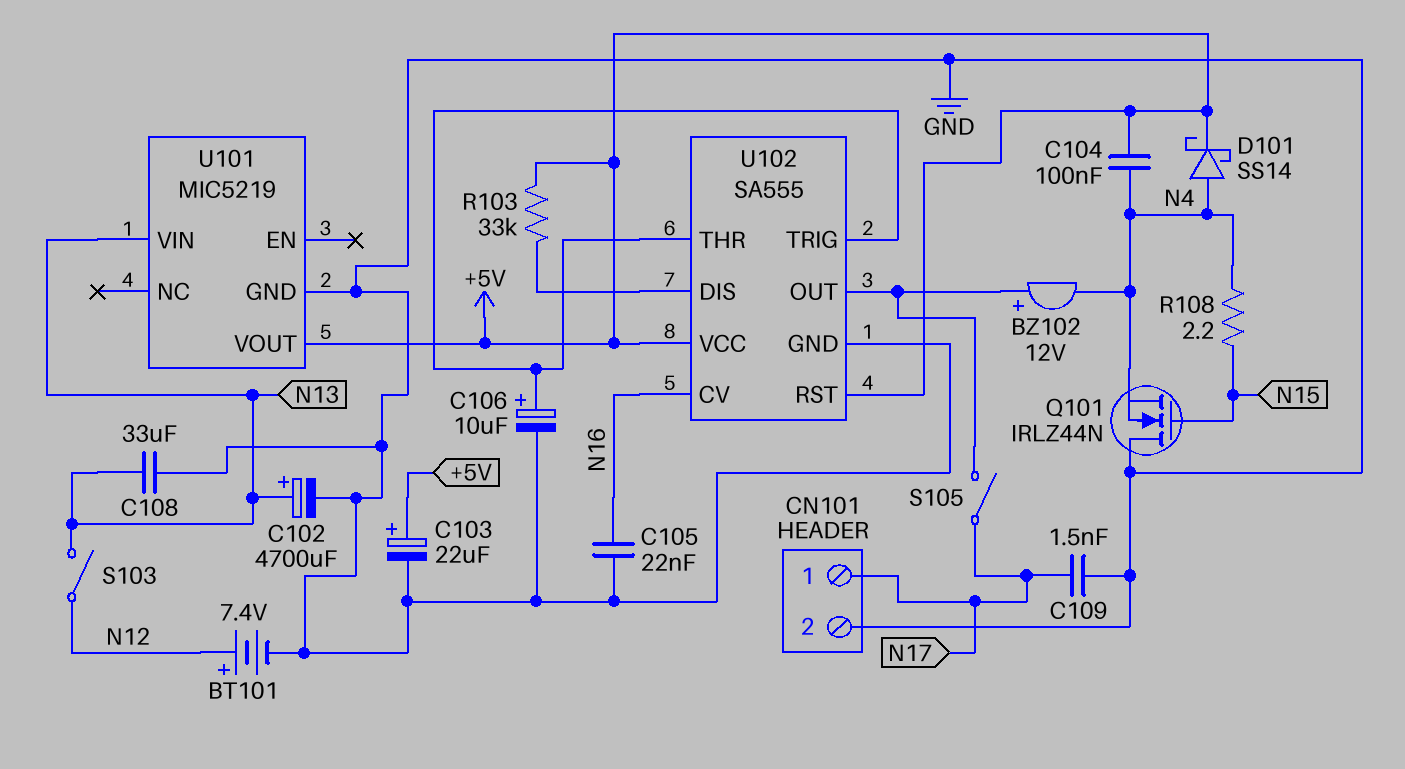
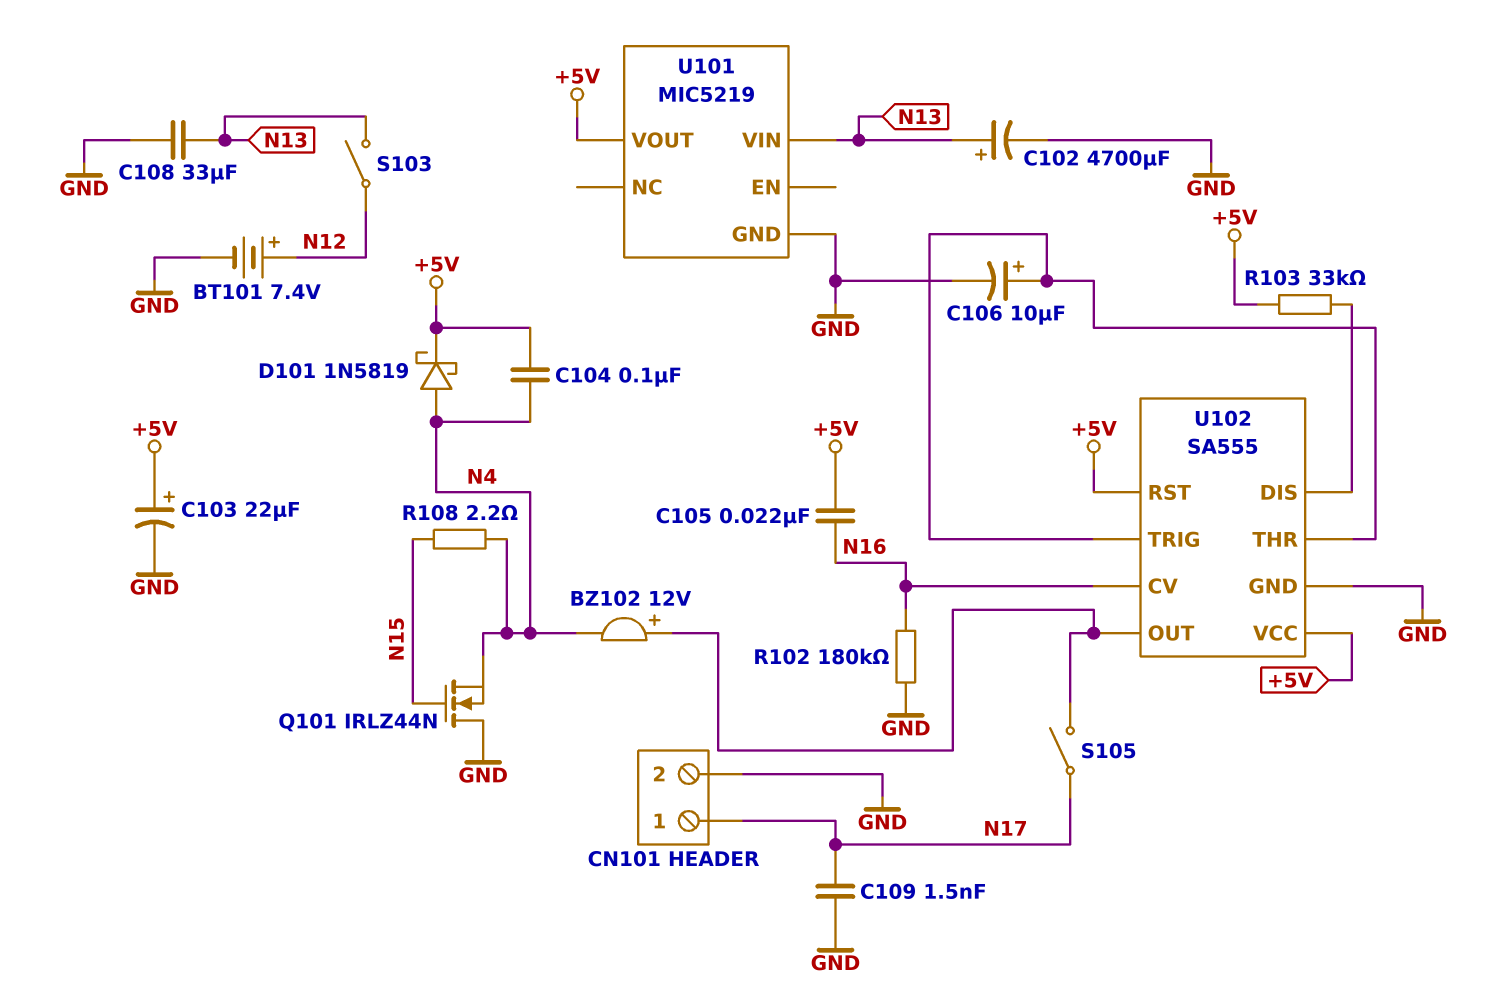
C105: 22nF (GND, N16) -> 22nF (+5V, N16)
D101: schottky SS14 (A N4, K +5V) -> schottky 1N5819 (A N4, K +5V)
R102: none -> 180k (GND, N16)

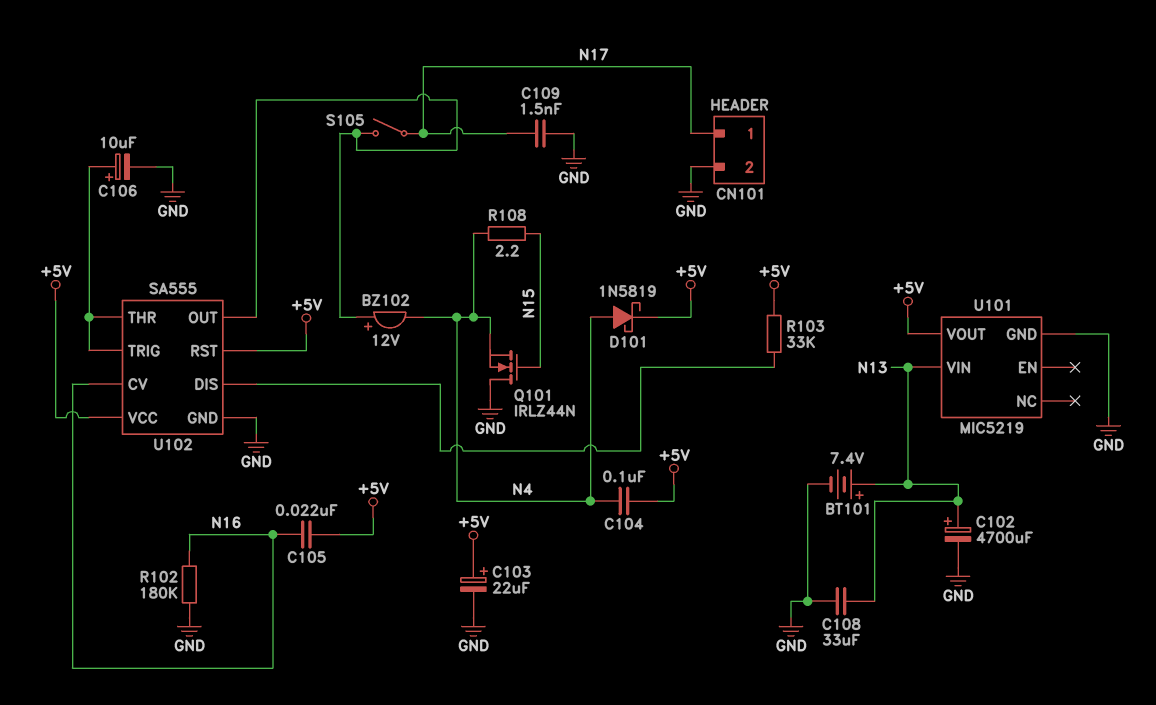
BT101: 7.4V (plus N12, minus GND) -> 7.4V (plus N13, minus GND)
S103: switch (N12, N13) -> none

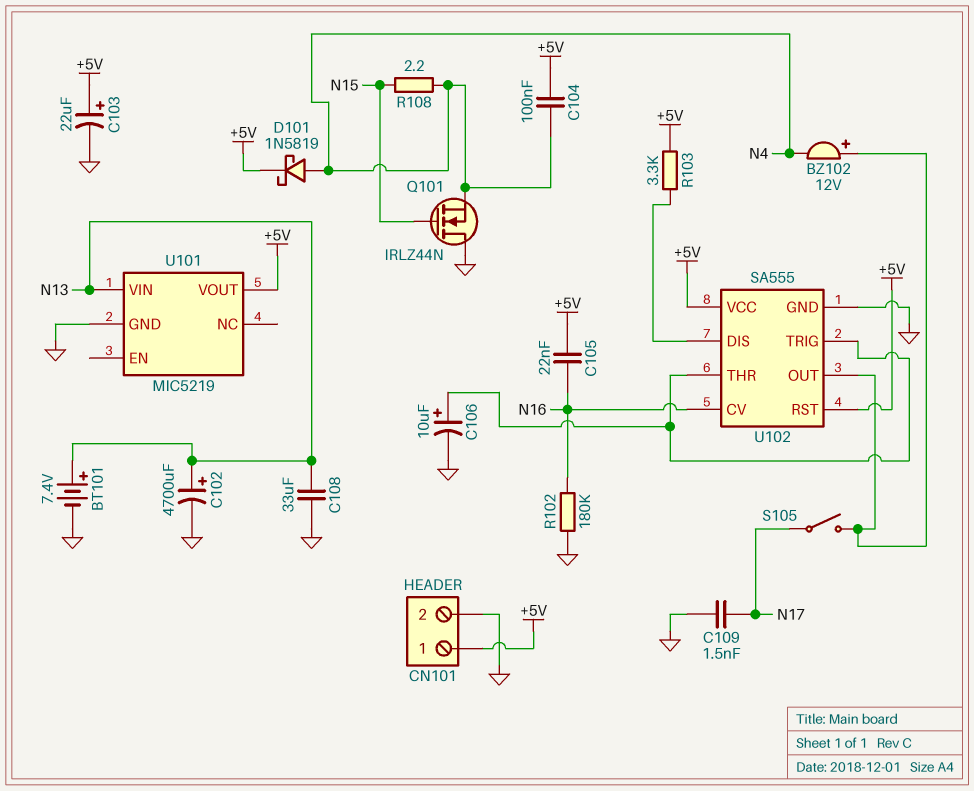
CN101 pin 1: N17 -> +5V
R103: 33k (+5V, U102/DIS) -> 3.3k (+5V, U102/DIS)

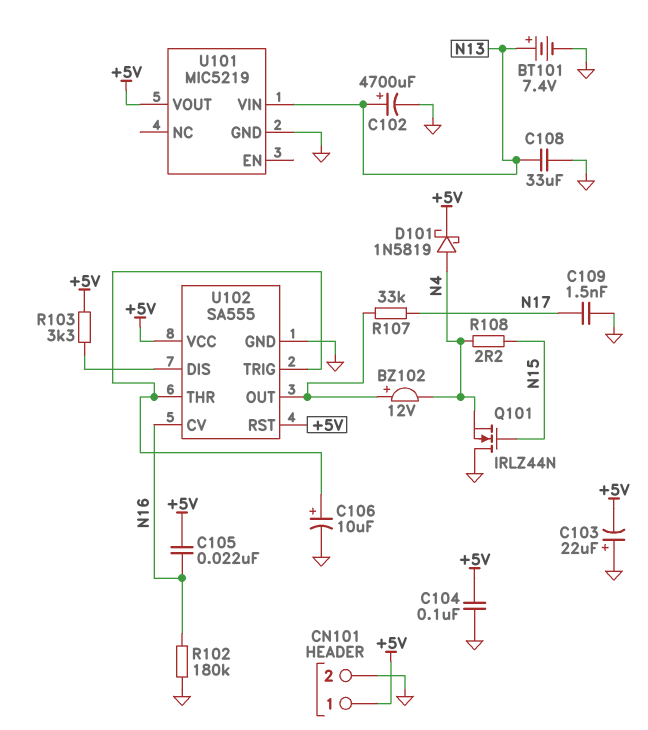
C103: 22uF (plus +5V, minus GND) -> 22uF (plus GND, minus +5V)
C104: 100nF (+5V, N4) -> 100nF (+5V, GND)
R107: none -> 33k (N17, U102/OUT)
S105: switch (N17, U102/OUT) -> none

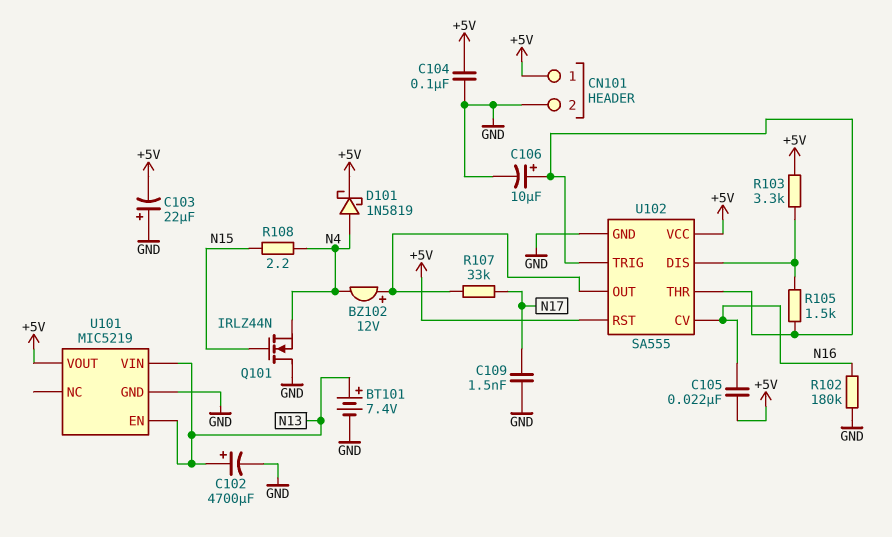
C108: 33uF (GND, N13) -> none
R105: none -> 1.5k (U102/DIS, U102/THR)
U101 pin EN: none -> N13

